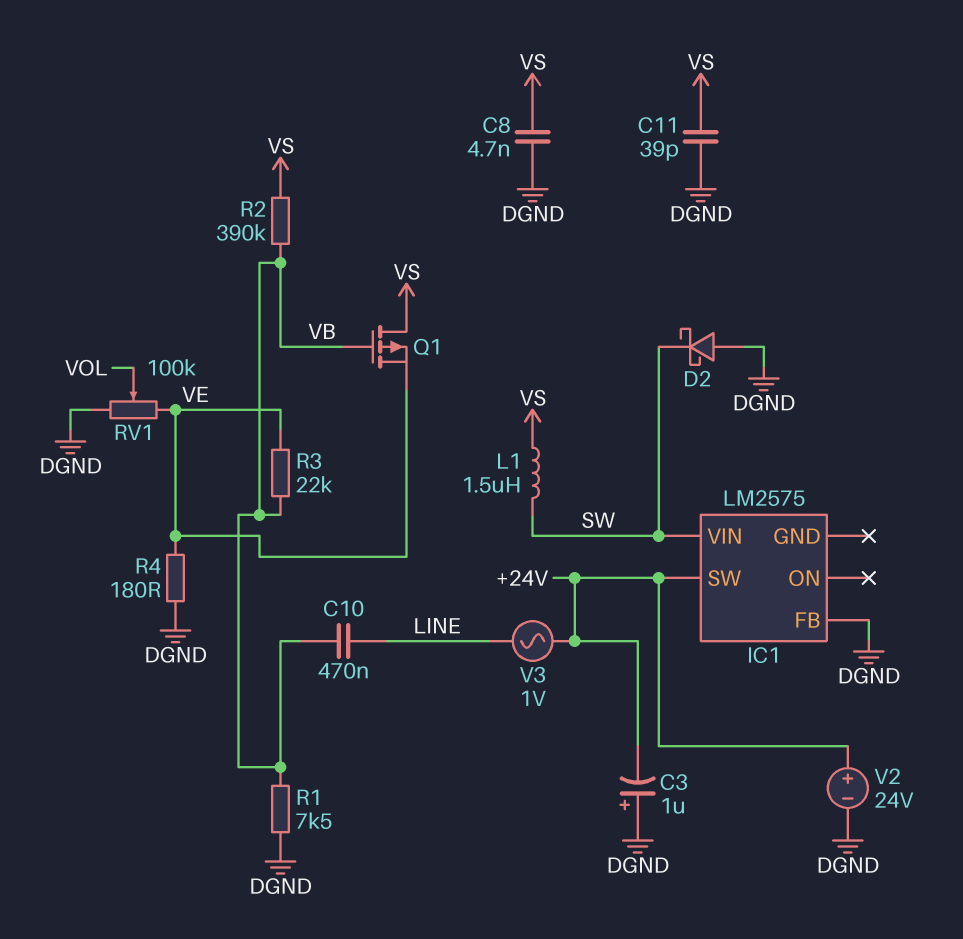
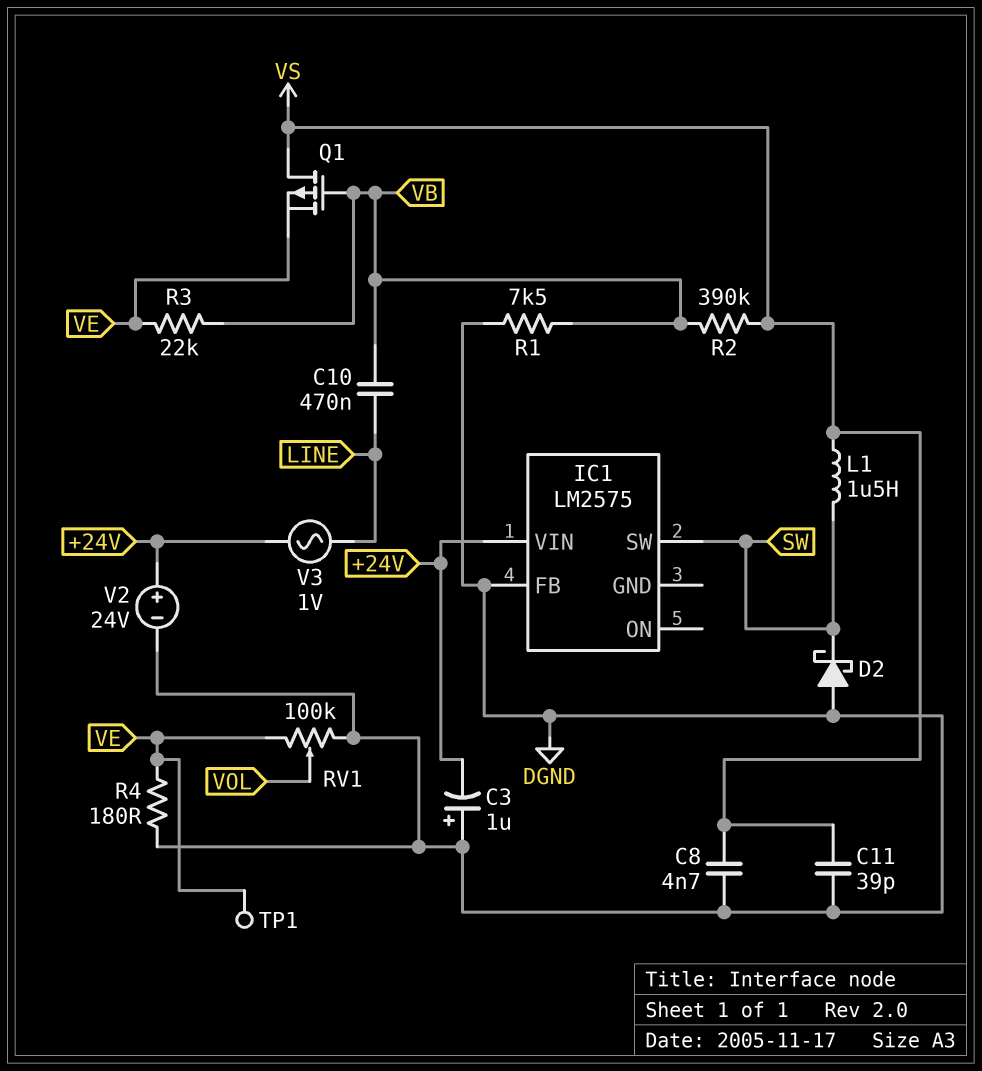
IC1 pin SW: +24V -> SW
IC1 pin VIN: SW -> +24V
TP1: none -> test point (VE)

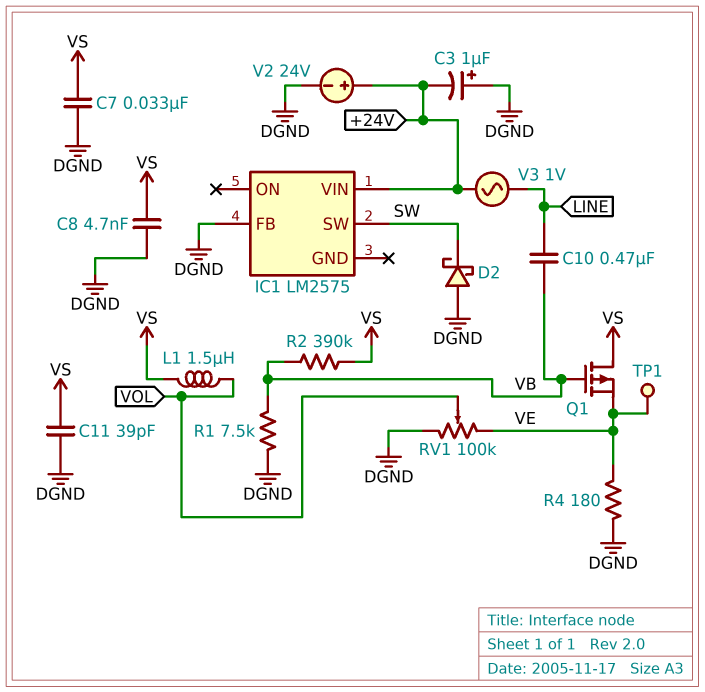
C7: none -> 33nF (DGND, VS)
L1: 1.5uH (SW, VS) -> 1.5uH (VOL, VS)
R3: 22k (VB, VE) -> none

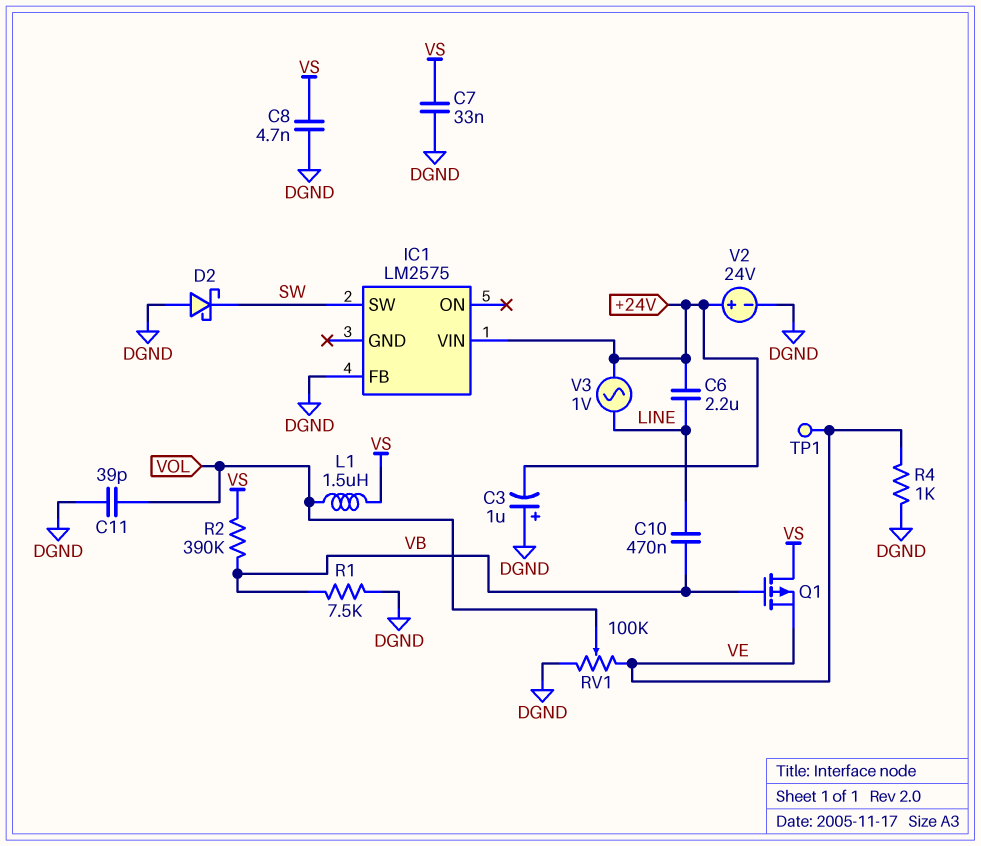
C6: none -> 2.2uF (+24V, LINE)
C11: 39pF (DGND, VS) -> 39pF (DGND, VOL)
R4: 180 (DGND, VE) -> 1k (DGND, VE)

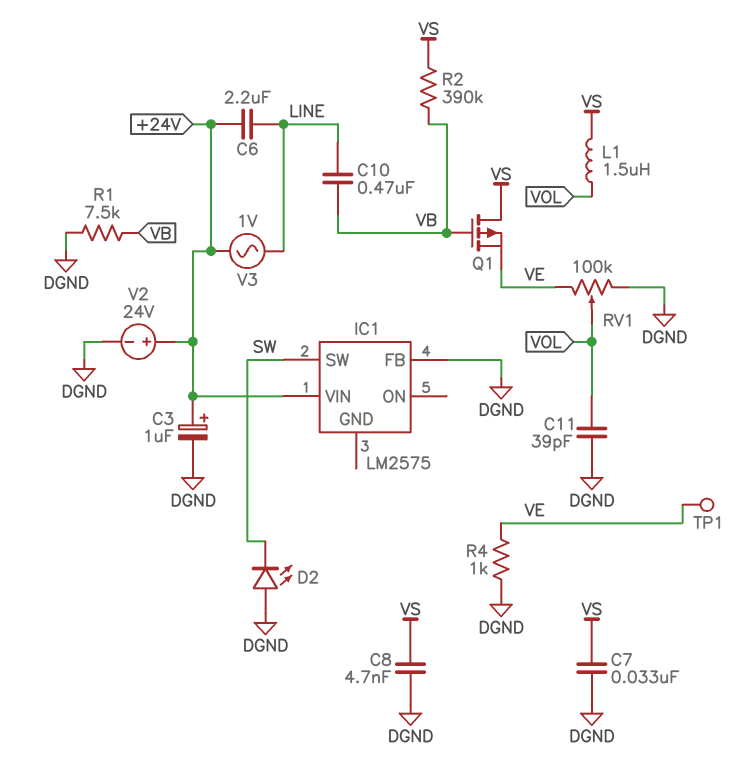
C3: 1uF (plus DGND, minus +24V) -> 1uF (plus +24V, minus DGND)
D2: schottky (A DGND, K SW) -> LED (A DGND, K SW)

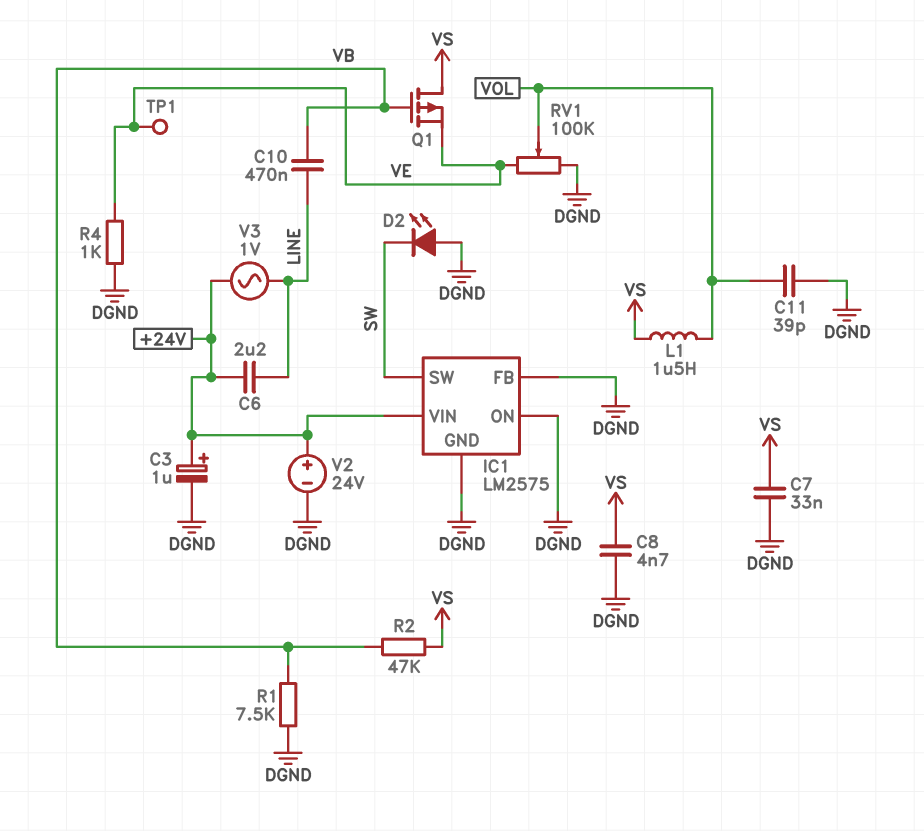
IC1 pin GND: none -> DGND
IC1 pin ON: none -> DGND
R2: 390k (VB, VS) -> 47k (VB, VS)

